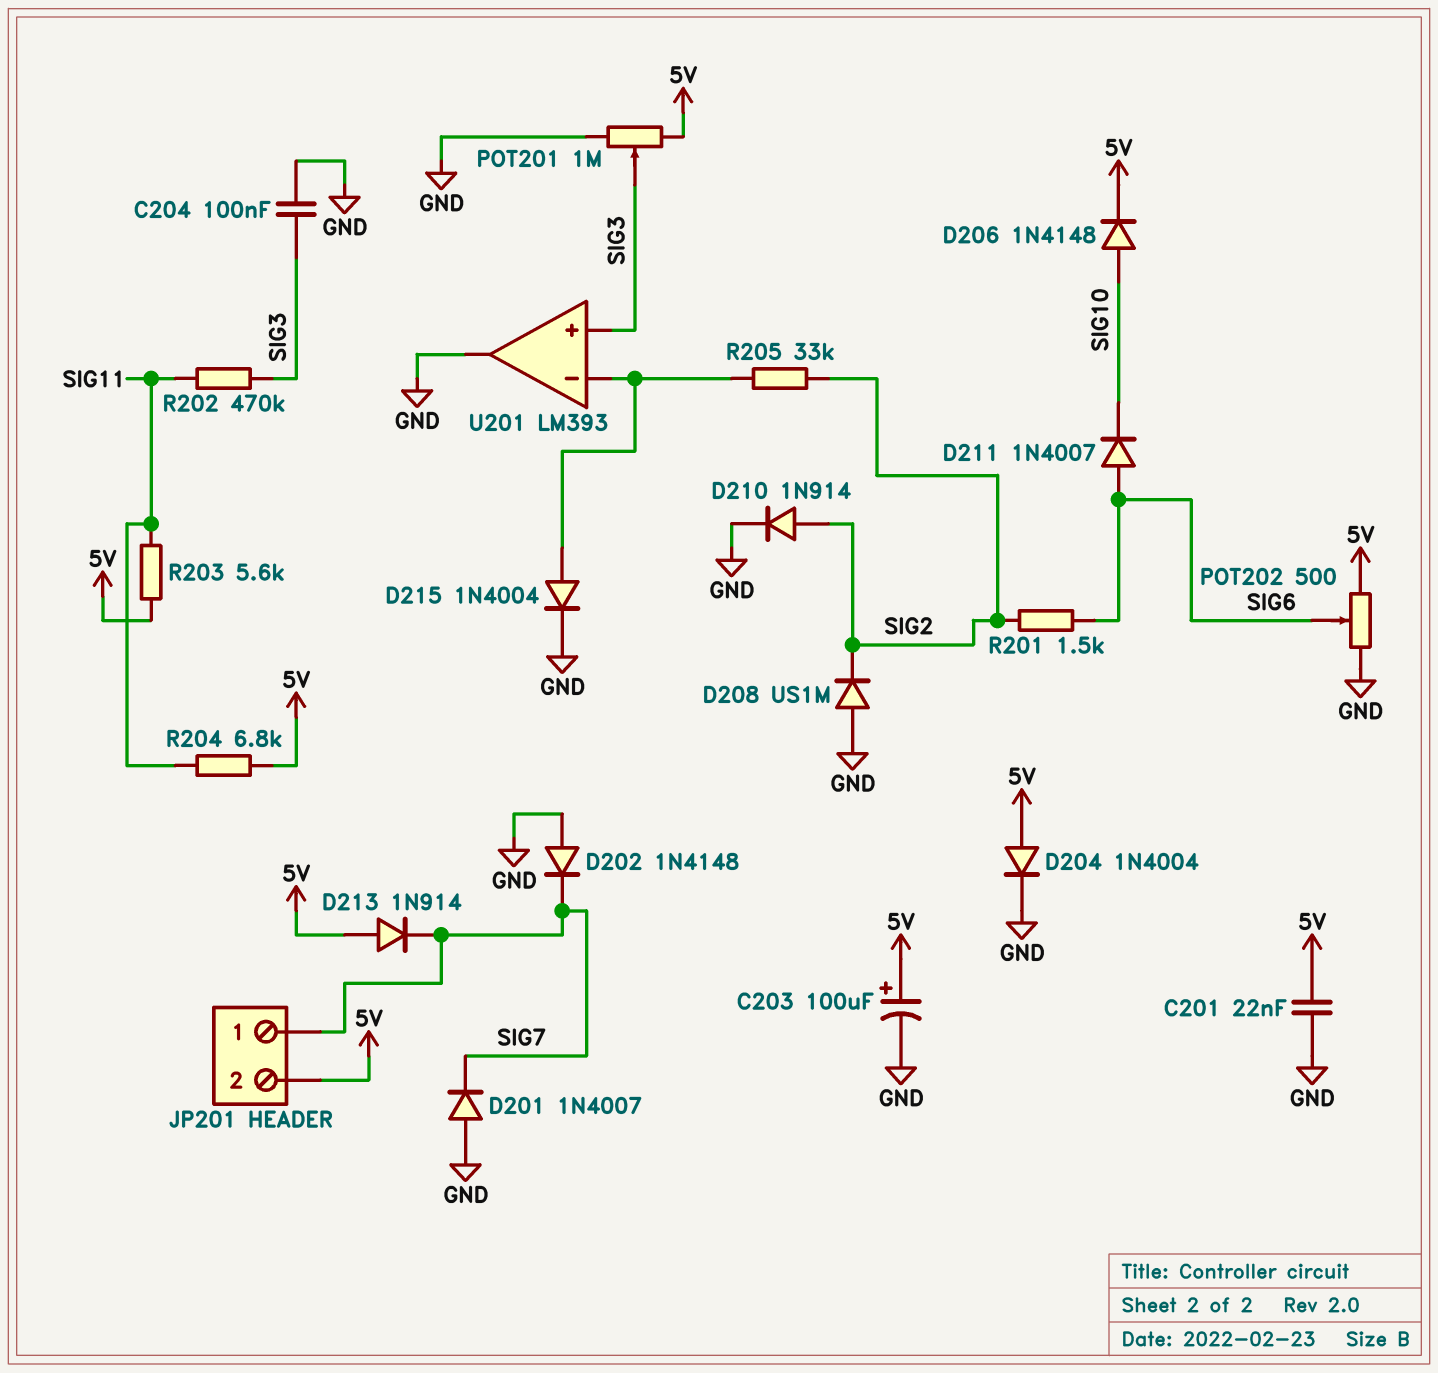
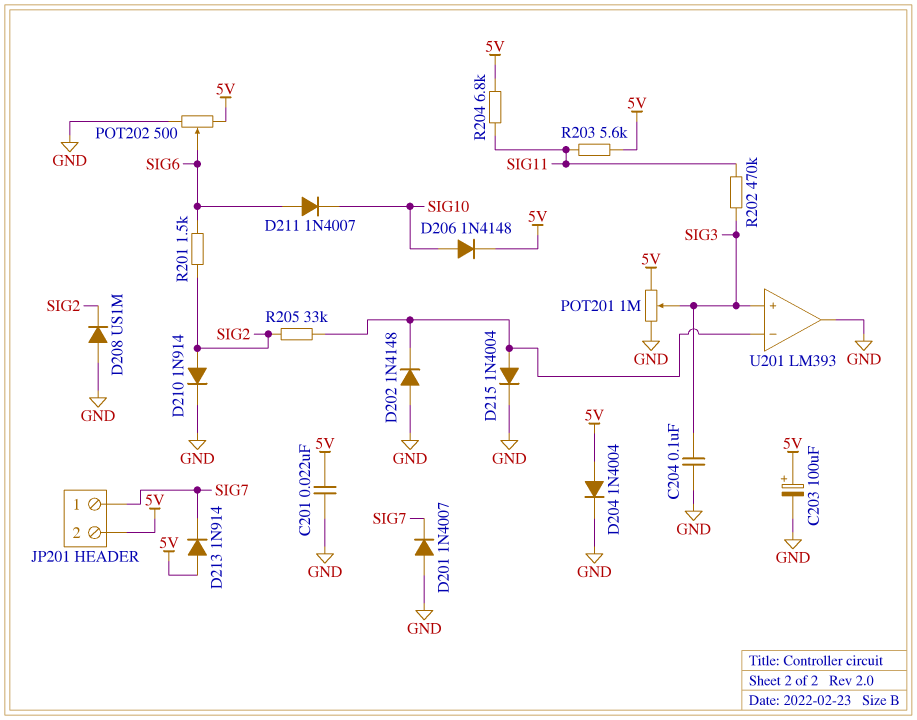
D202: diode 1N4148 (A GND, K SIG7) -> diode 1N4148 (A GND, K U201/in-)

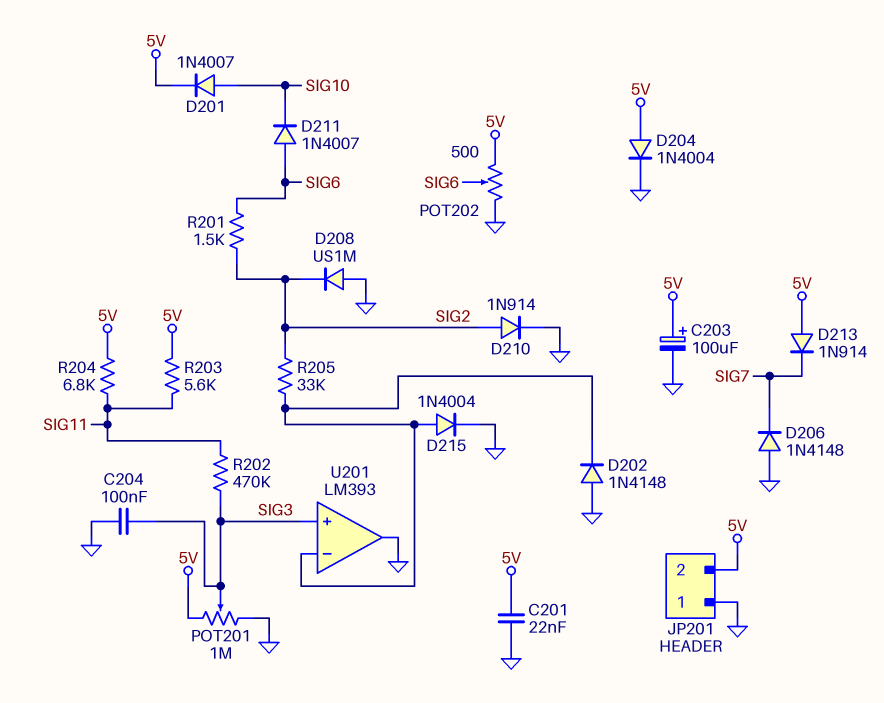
D201: diode 1N4007 (A GND, K SIG7) -> diode 1N4007 (A SIG10, K 5V)
D206: diode 1N4148 (A SIG10, K 5V) -> diode 1N4148 (A GND, K SIG7)
JP201 pin 1: SIG7 -> GND

